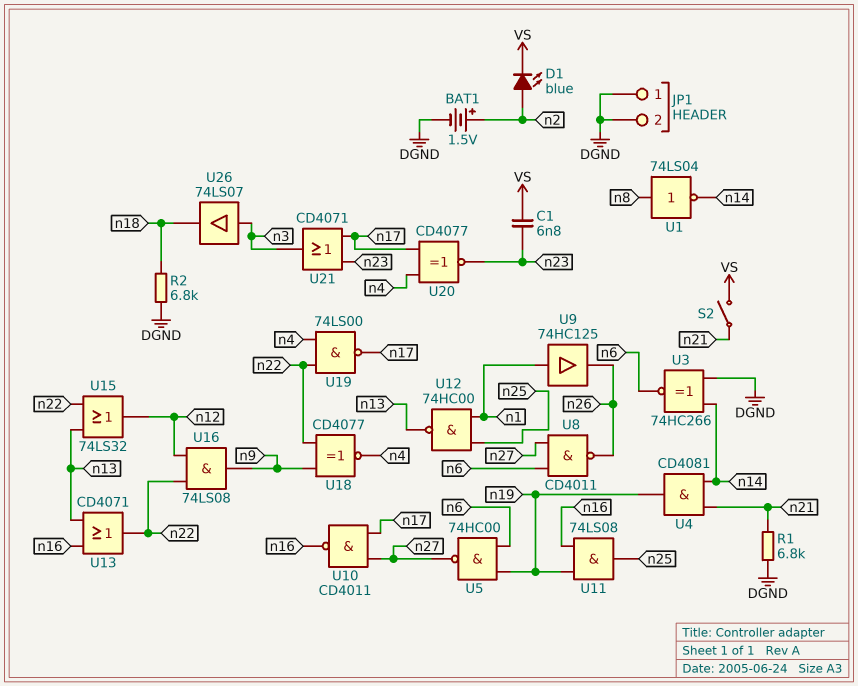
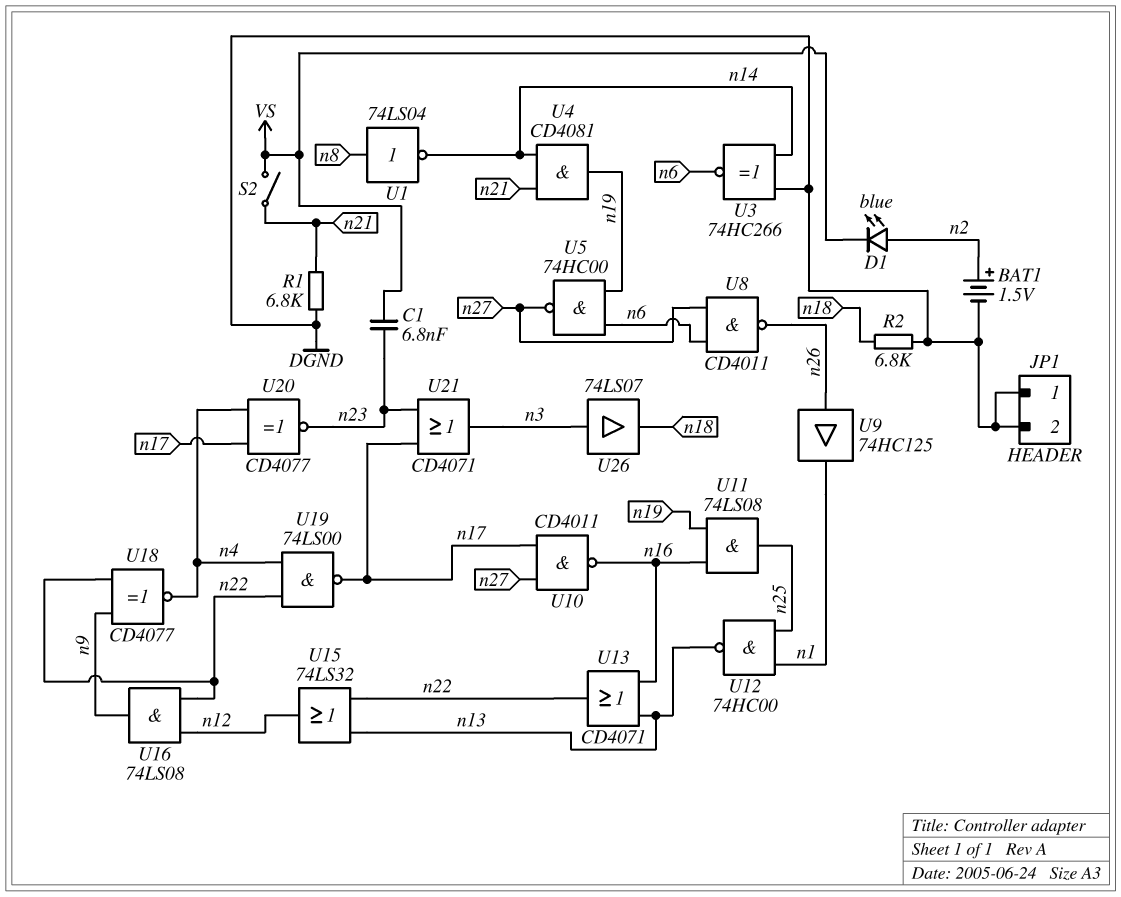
U9: buffer 74HC125 (in n1, out n26) -> buffer 74HC125 (in n26, out n1)

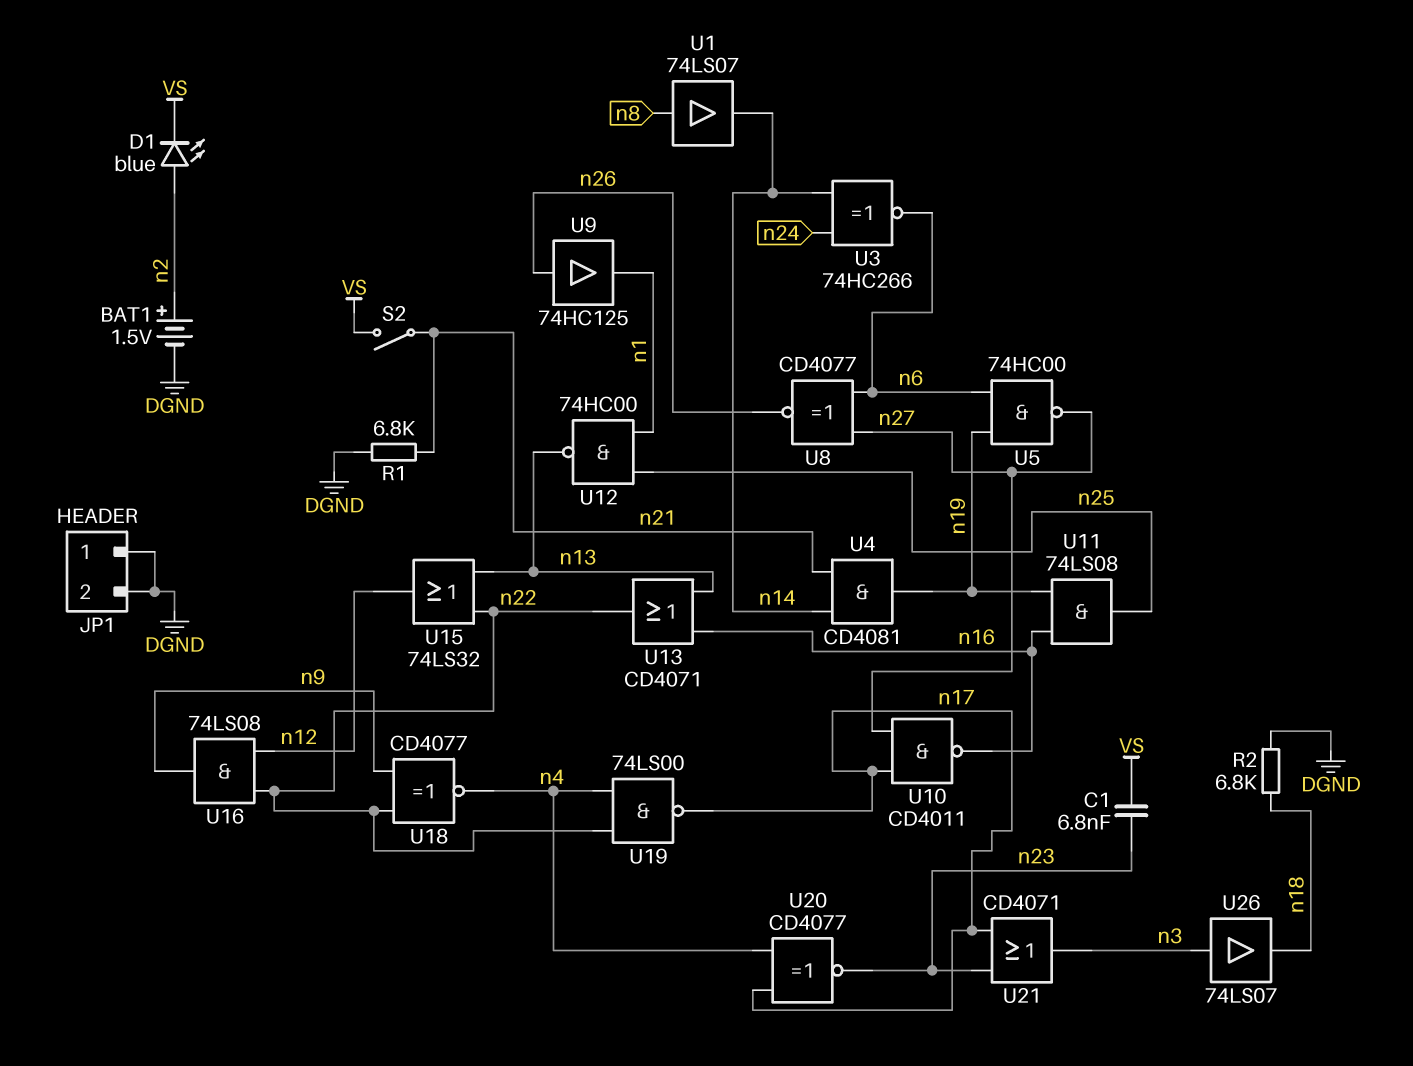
U1: NOT 74LS04 (in n8, out n14) -> buffer 74LS07 (in n8, out n14)
U3: XNOR 74HC266 (in DGND, in n14, out n6) -> XNOR 74HC266 (in n14, in n24, out n6)
U8: NAND CD4011 (in n6, in n27, out n26) -> XNOR CD4077 (in n6, in n27, out n26)

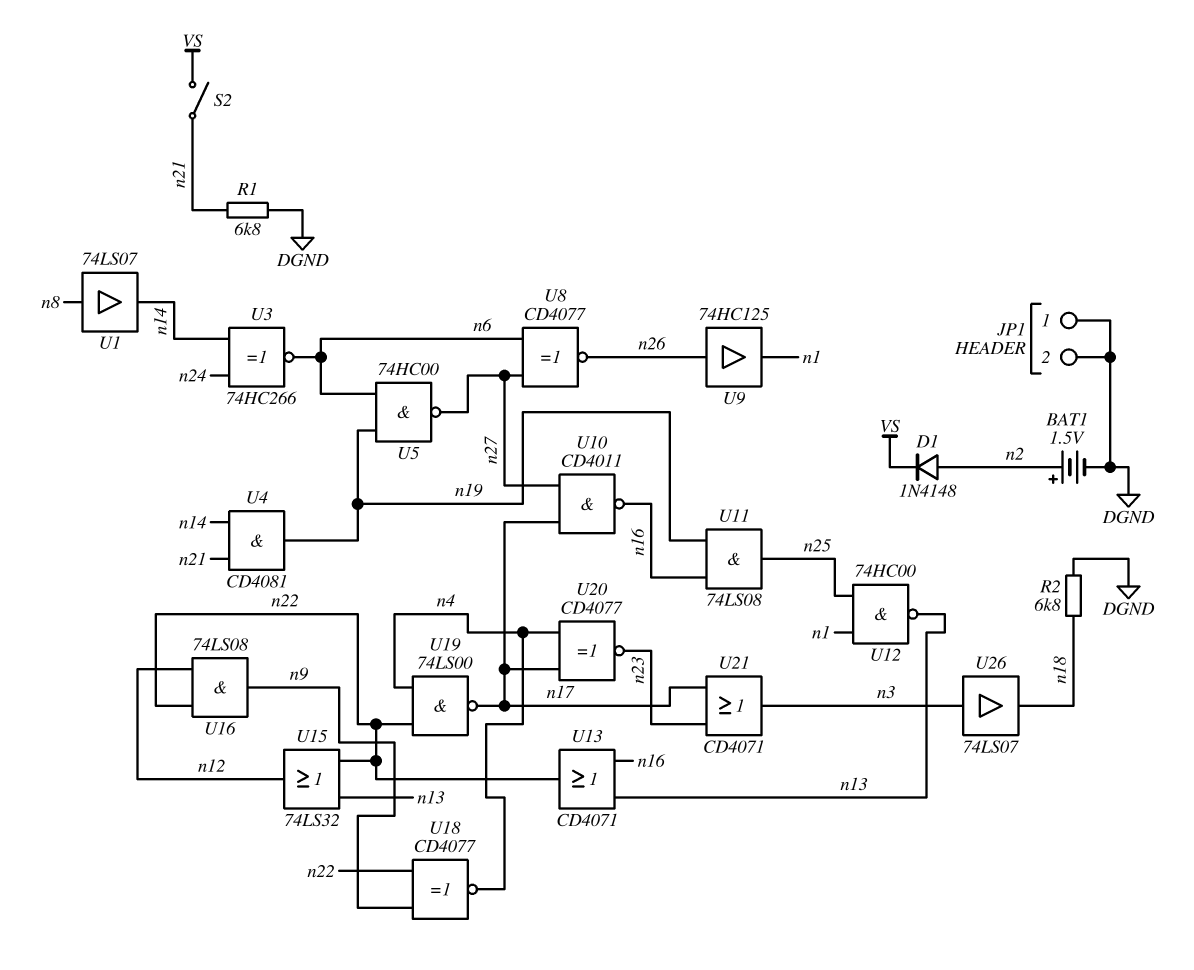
C1: 6.8nF (VS, n23) -> none
D1: LED blue (A n2, K VS) -> diode 1N4148 (A n2, K VS)

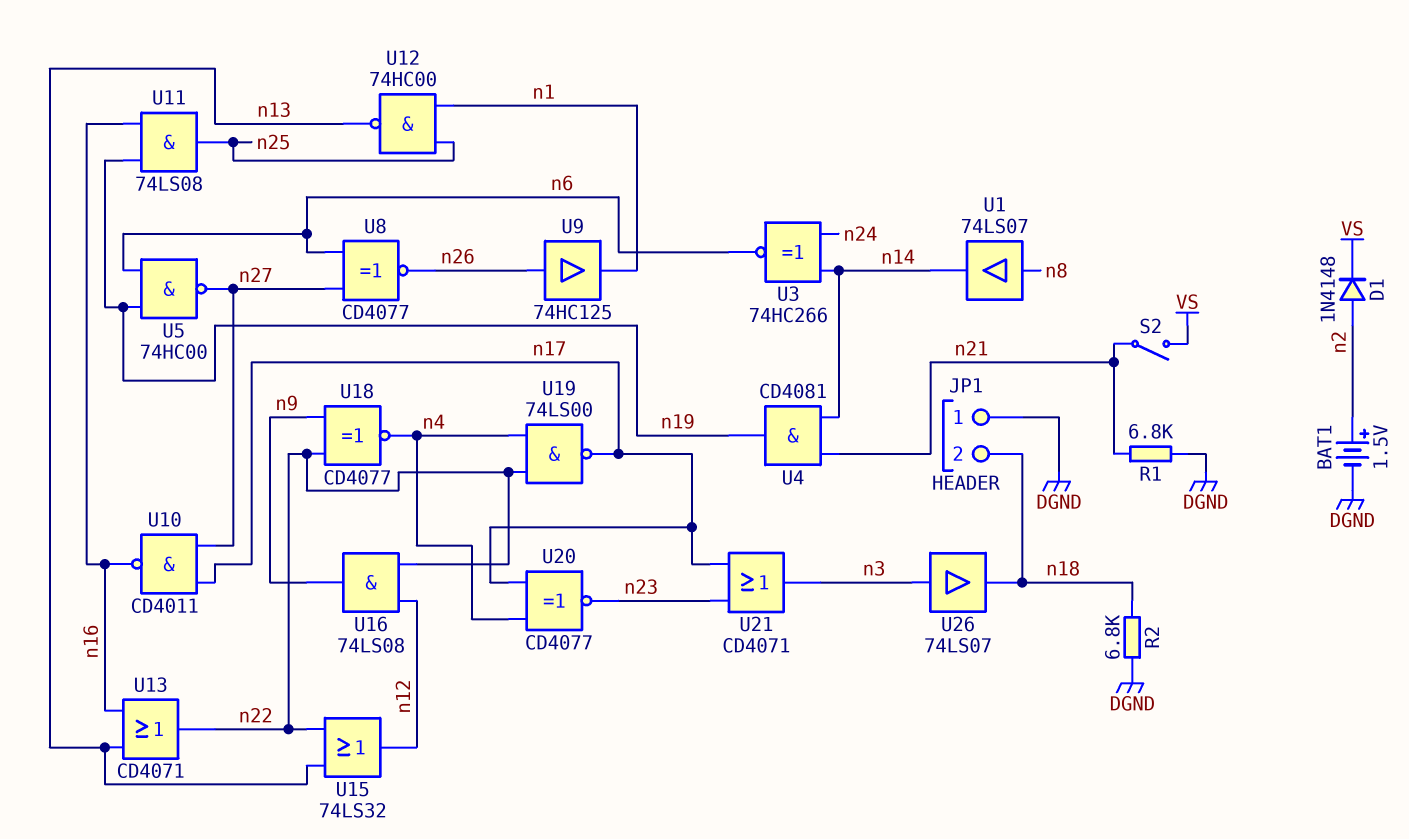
JP1 pin 2: DGND -> n18

